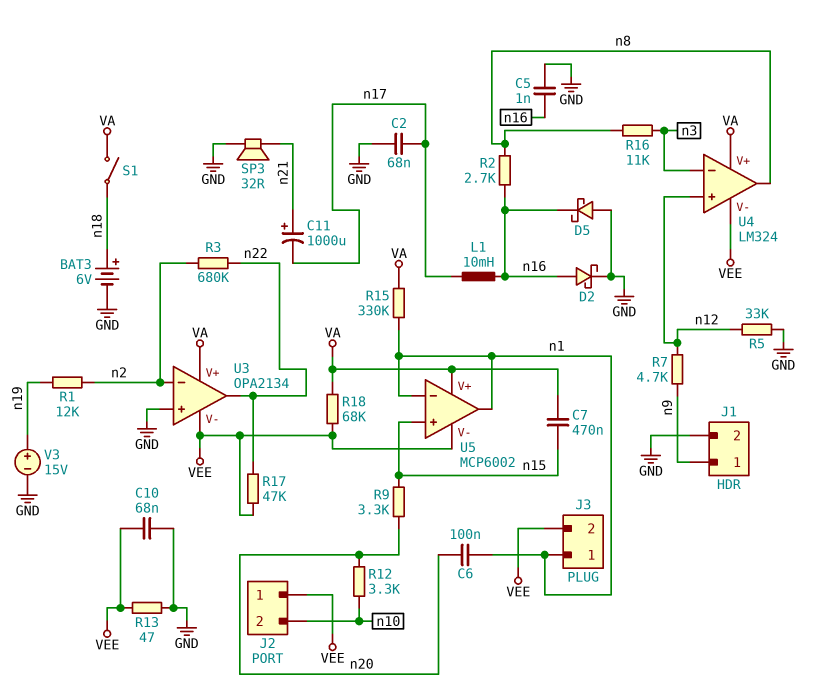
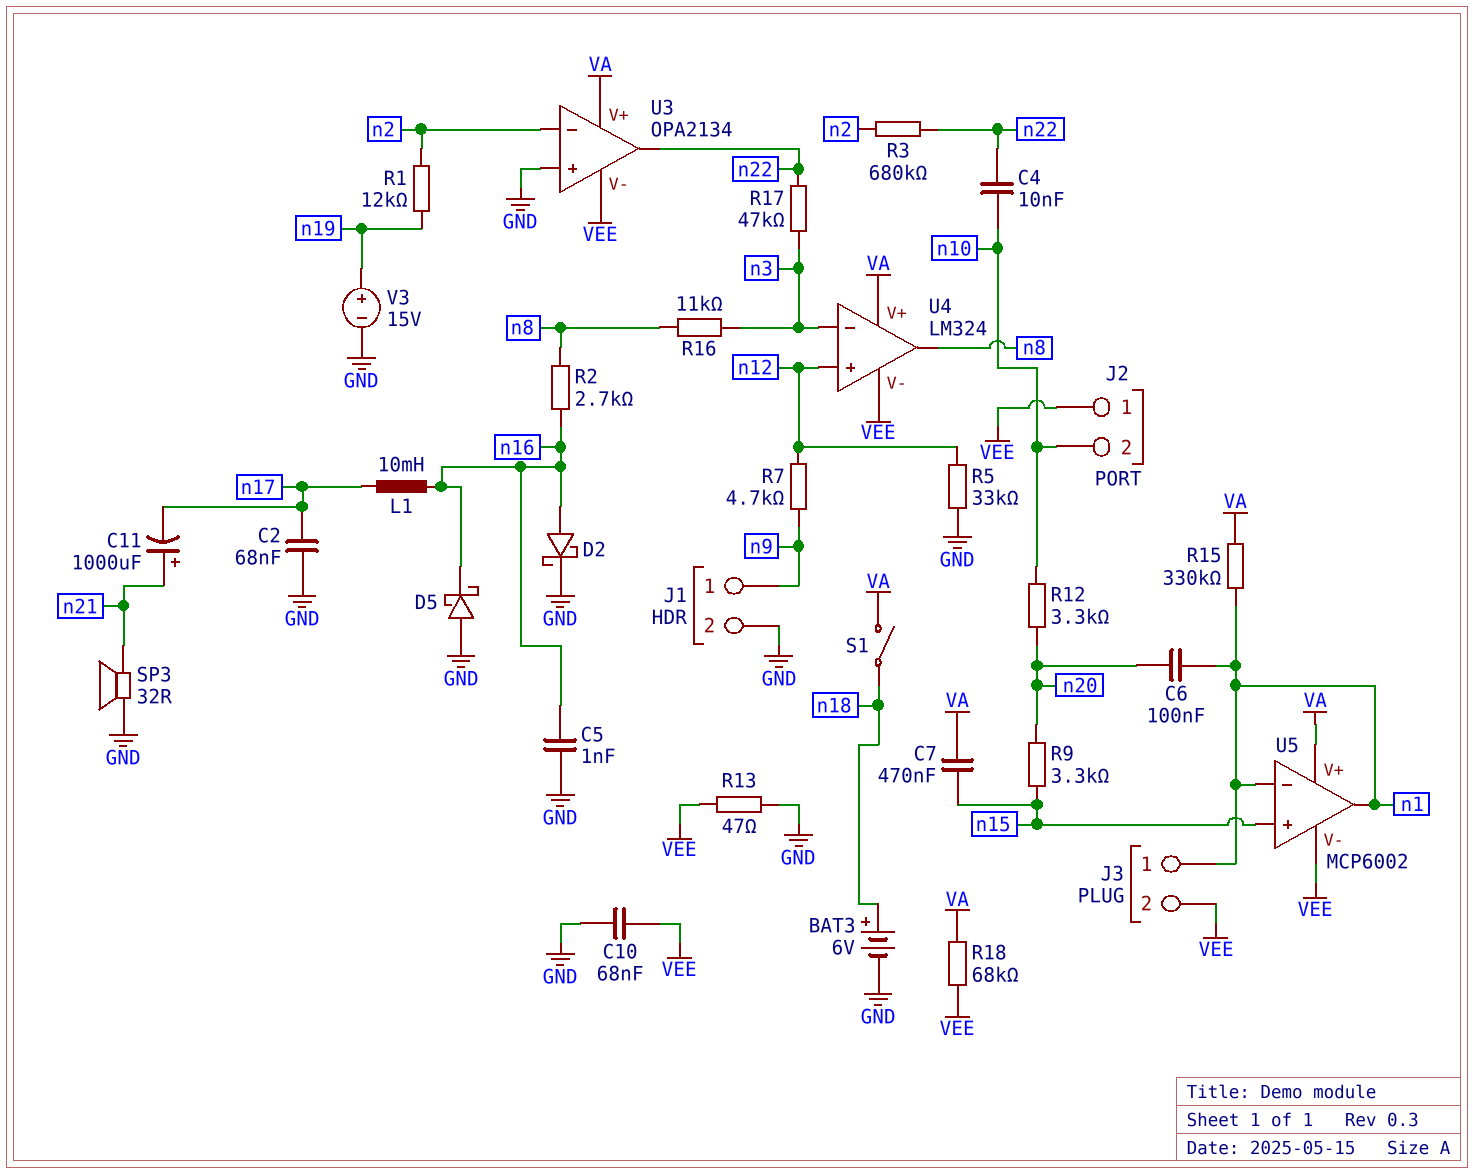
C4: none -> 10nF (n10, n22)
R17: 47k (VEE, n22) -> 47k (n3, n22)

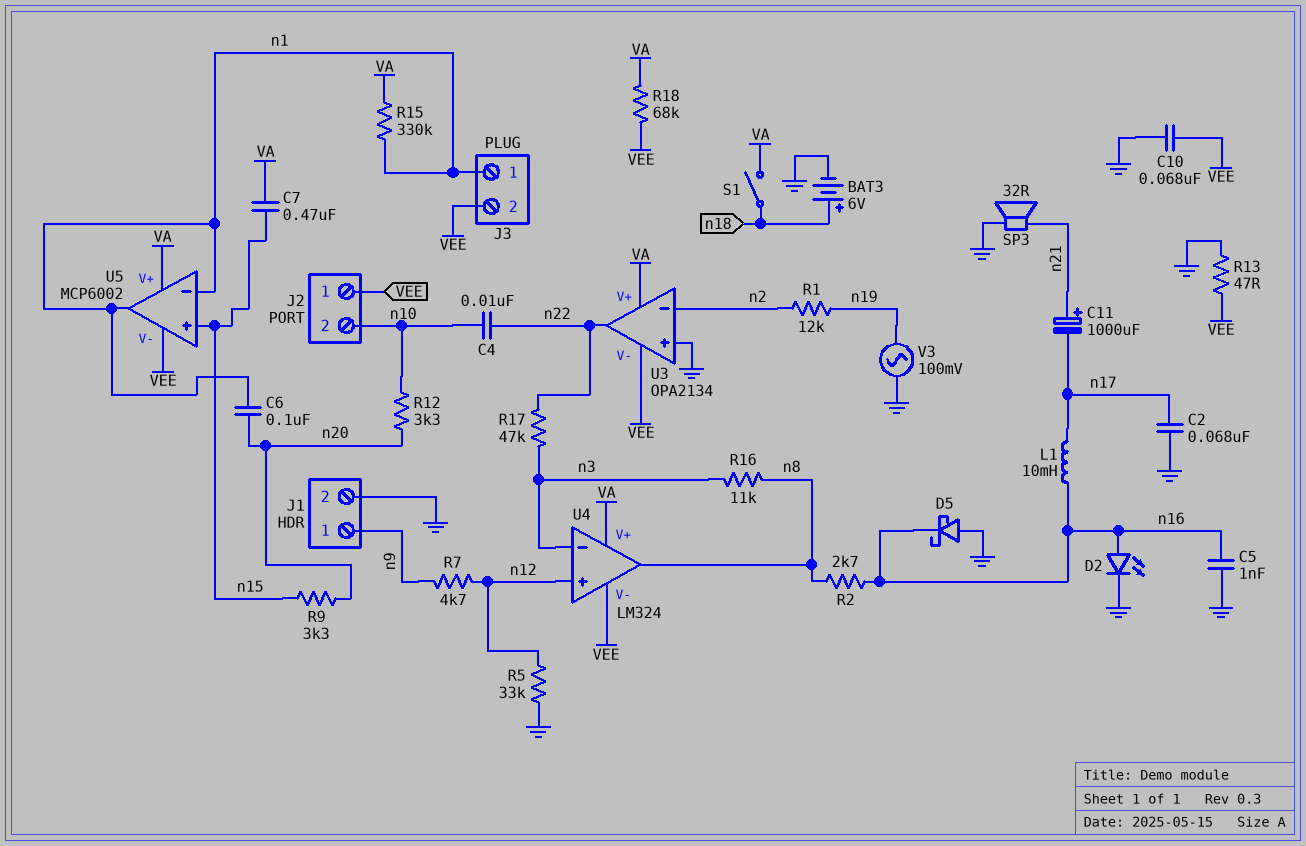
D2: schottky (A n16, K GND) -> LED (A n16, K GND)
R3: 680k (n2, n22) -> none
V3: 15V (plus n19, minus GND) -> AC 100mV (GND, n19)

